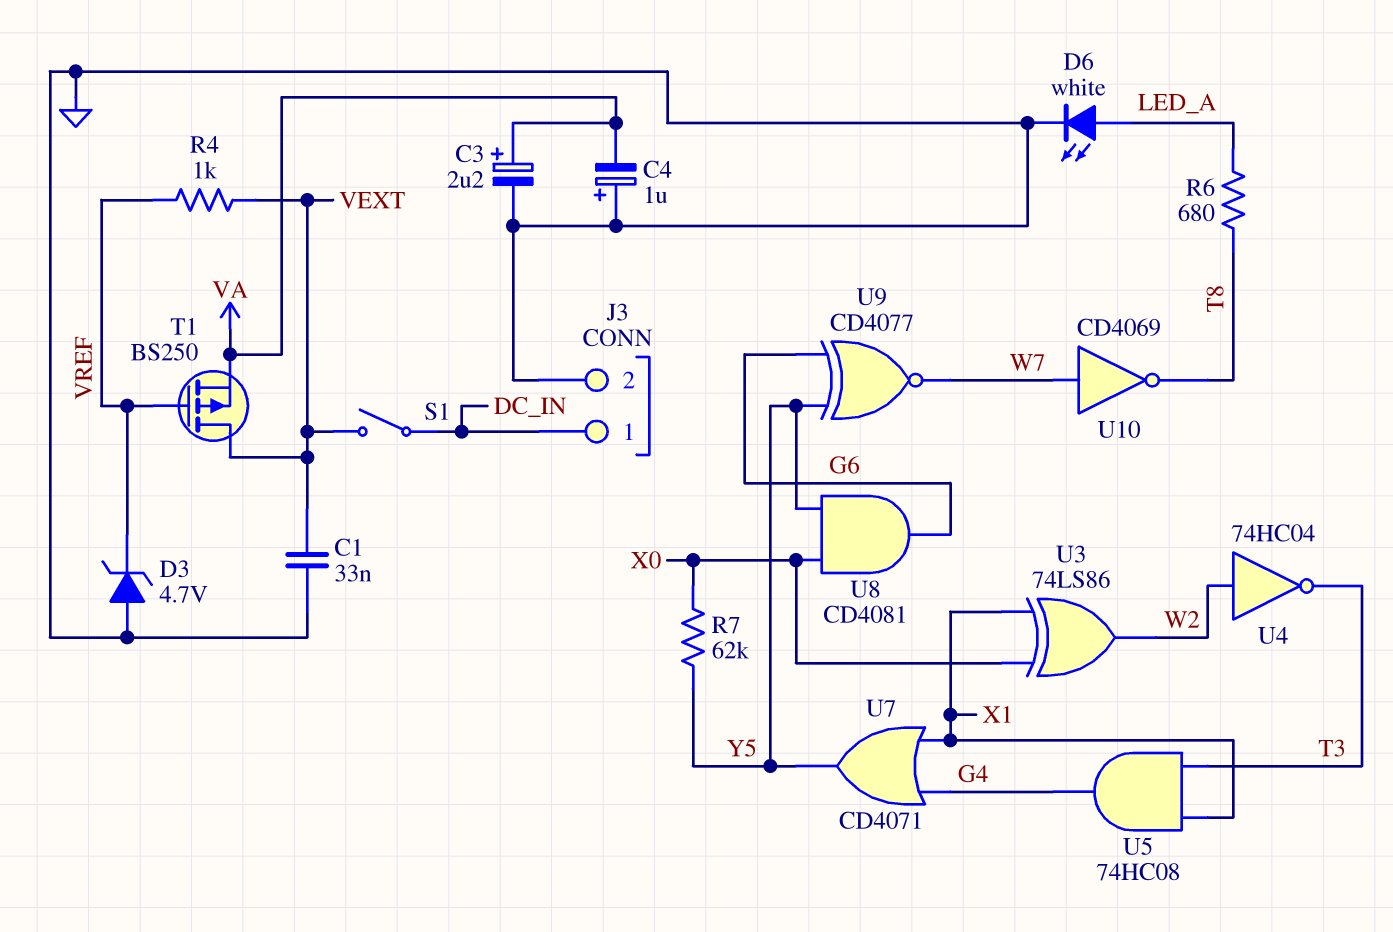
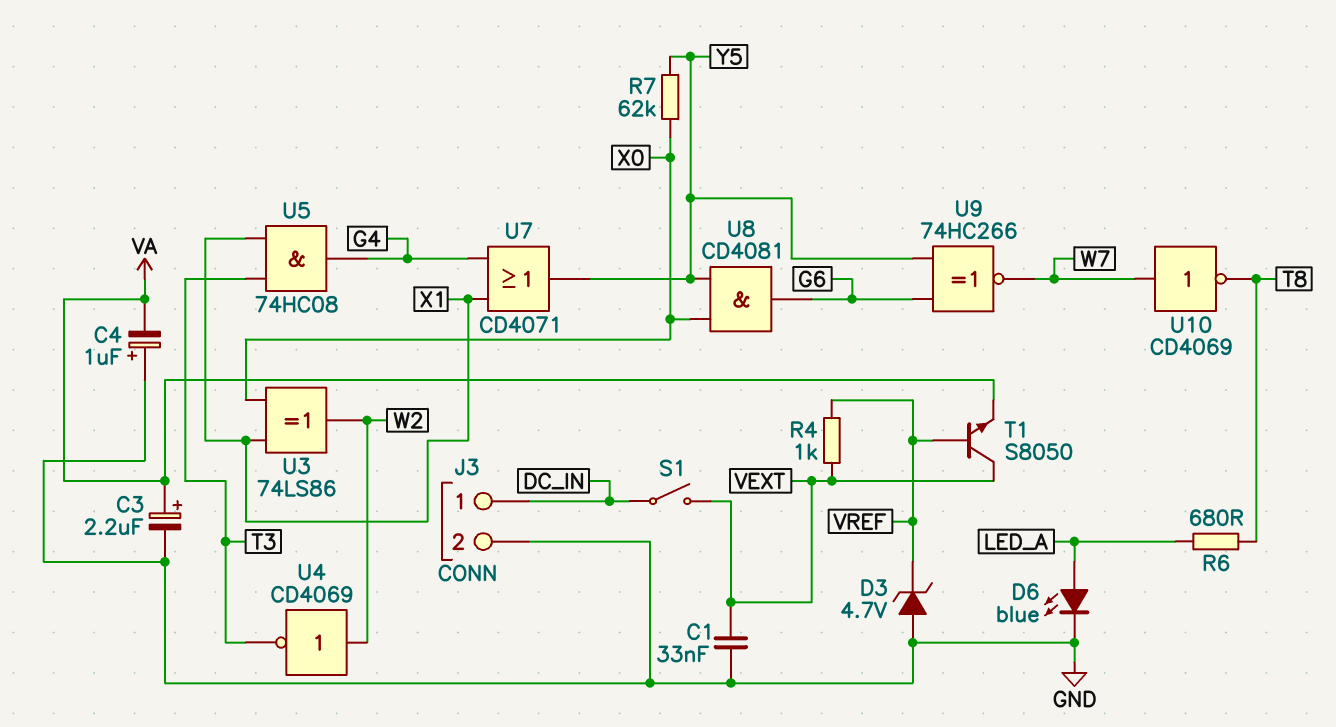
D6: LED white (A LED_A, K GND) -> LED blue (A LED_A, K GND)
T1: PMOS BS250 (G VREF, D VEXT, S VA) -> NPN S8050 (B VREF, C VEXT, E VA)
U4: NOT 74HC04 (in W2, out T3) -> NOT CD4069 (in W2, out T3)
U9: XNOR CD4077 (in G6, in Y5, out W7) -> XNOR 74HC266 (in G6, in Y5, out W7)

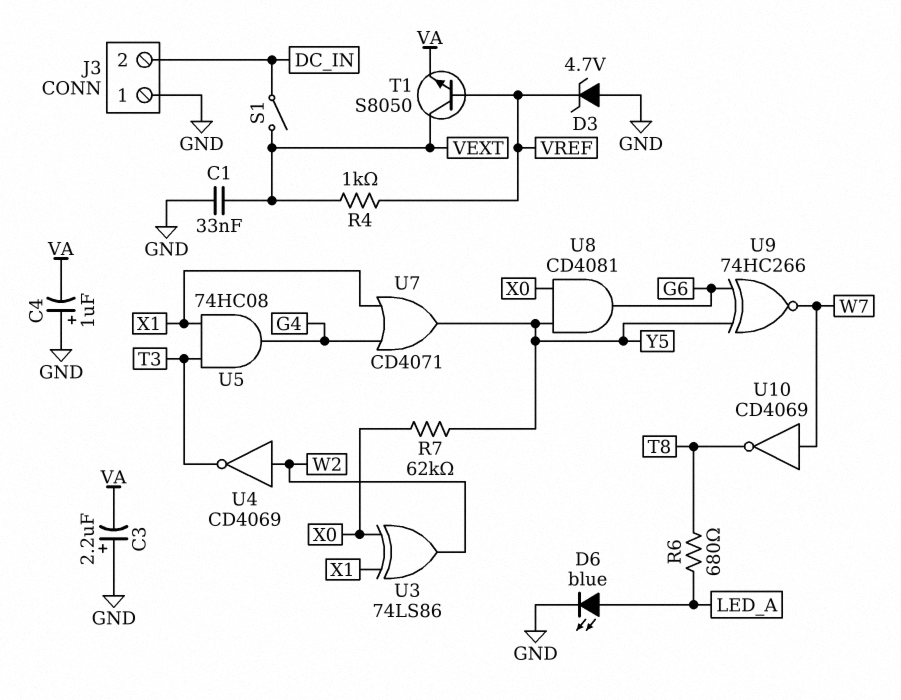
C3: 2.2uF (plus VA, minus GND) -> 2.2uF (plus GND, minus VA)
J3 pin 1: DC_IN -> GND
J3 pin 2: GND -> DC_IN

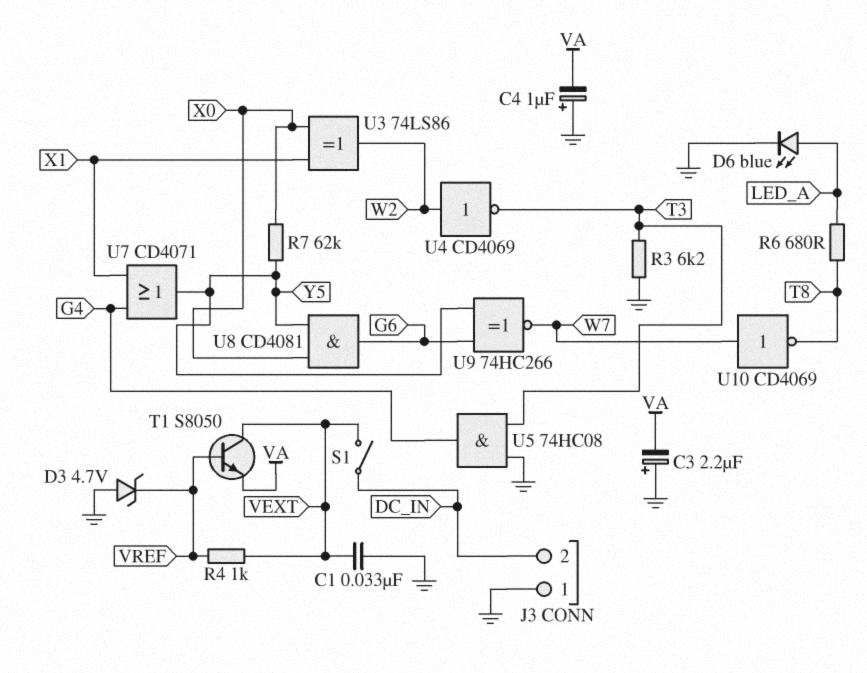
R3: none -> 6.2k (GND, T3)
U5: AND 74HC08 (in T3, in X1, out G4) -> AND 74HC08 (in GND, in T3, out G4)

